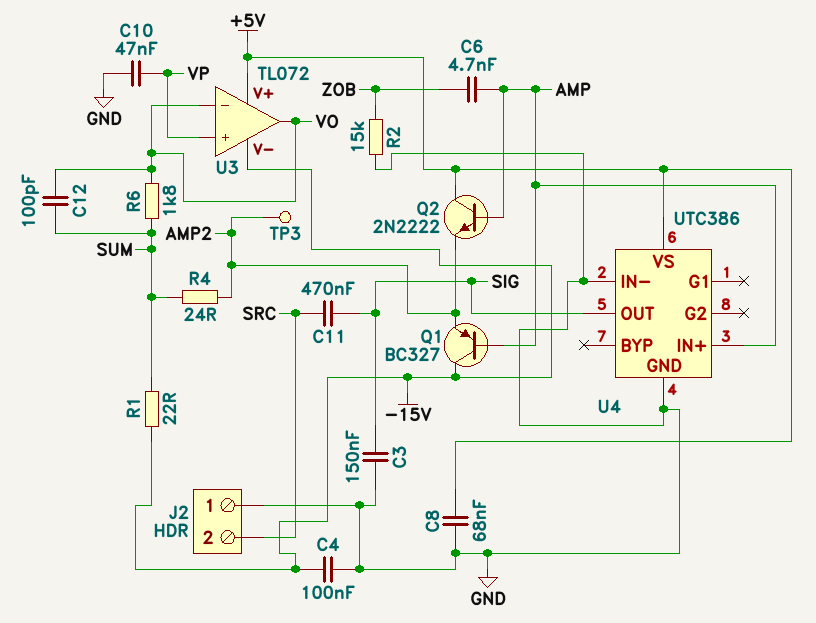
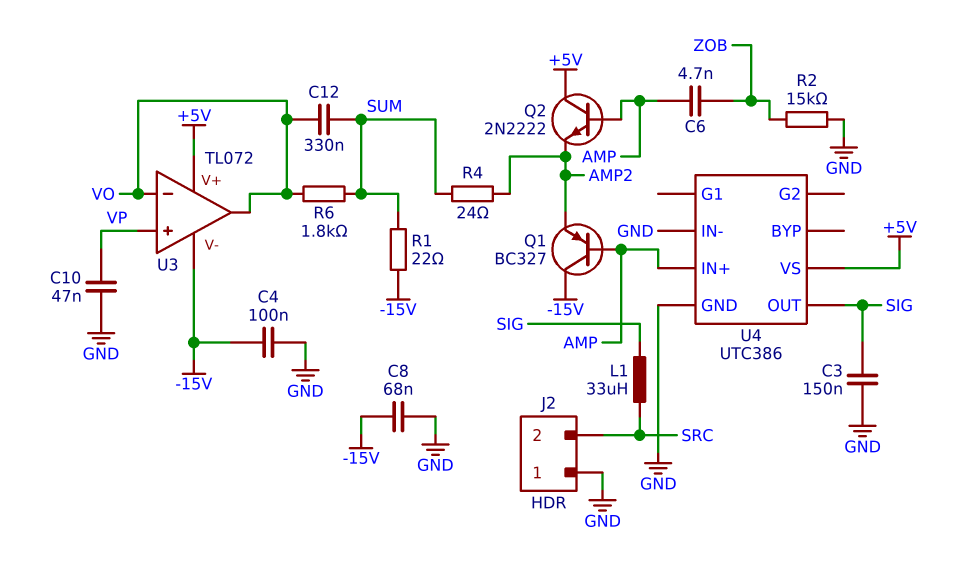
C8: 68nF (+5V, GND) -> 68nF (-15V, GND)
C11: 470nF (SIG, SRC) -> none
C12: 100pF (SUM, VO) -> 330nF (SUM, VO)
L1: none -> 33uH (SIG, SRC)
TP3: test point (AMP2) -> none

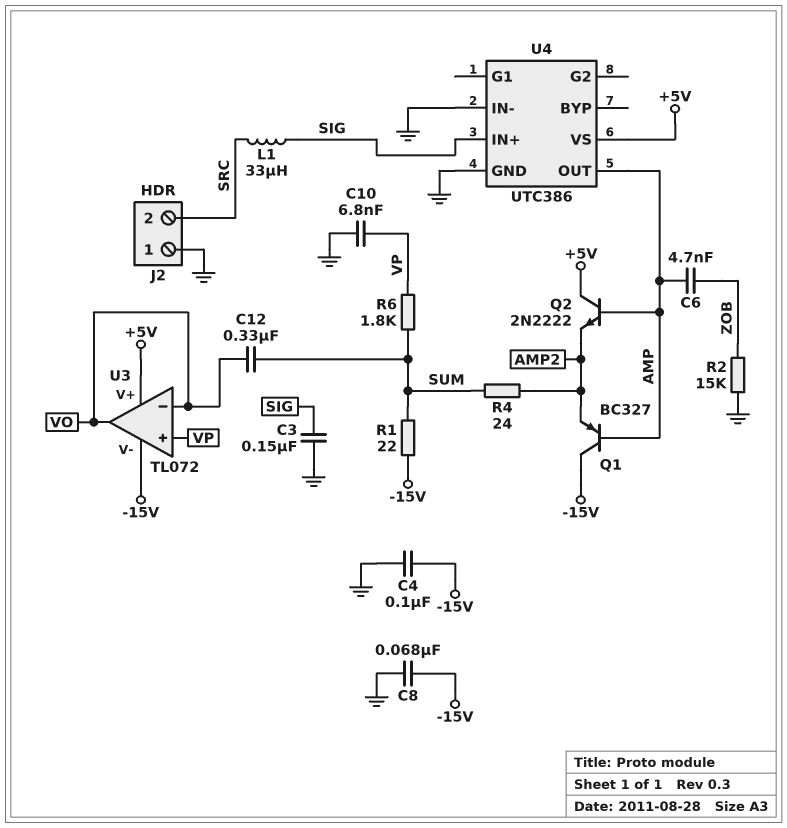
C10: 47nF (GND, VP) -> 6.8nF (GND, VP)
R6: 1.8k (SUM, VO) -> 1.8k (SUM, VP)
U4 pin IN+: AMP -> SIG
U4 pin OUT: SIG -> AMP

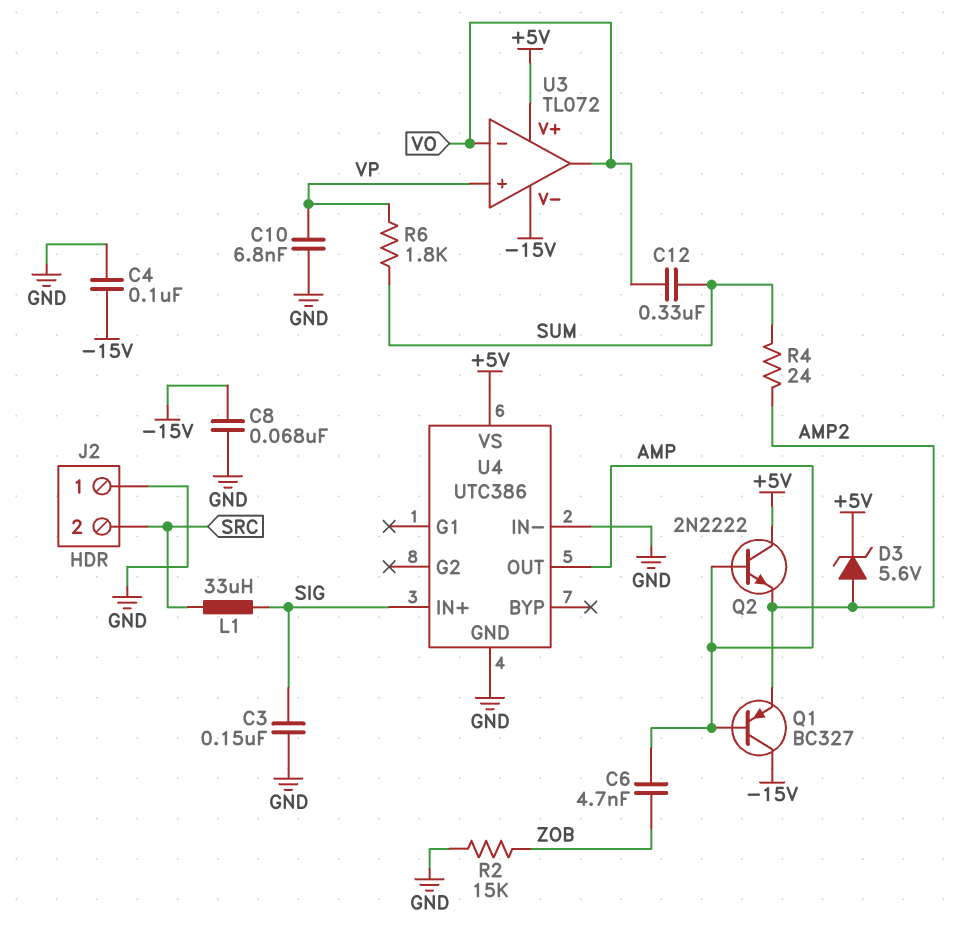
D3: none -> zener 5.6V (A AMP2, K +5V)
R1: 22 (-15V, SUM) -> none

